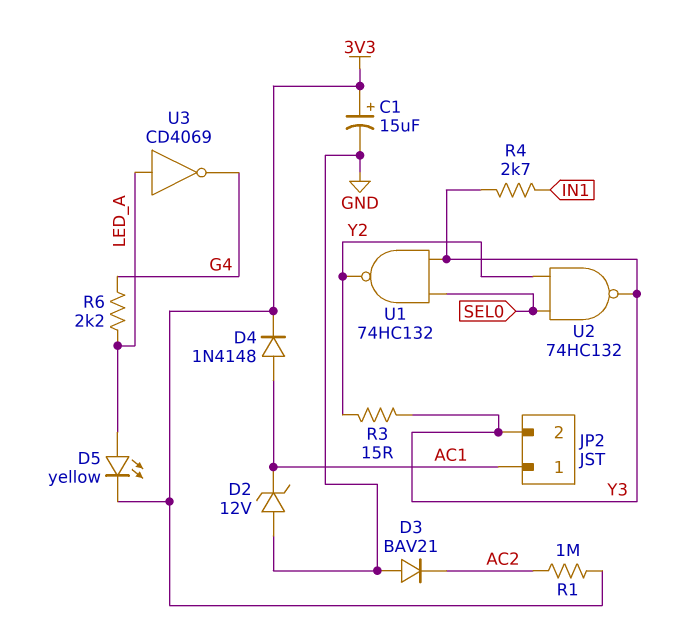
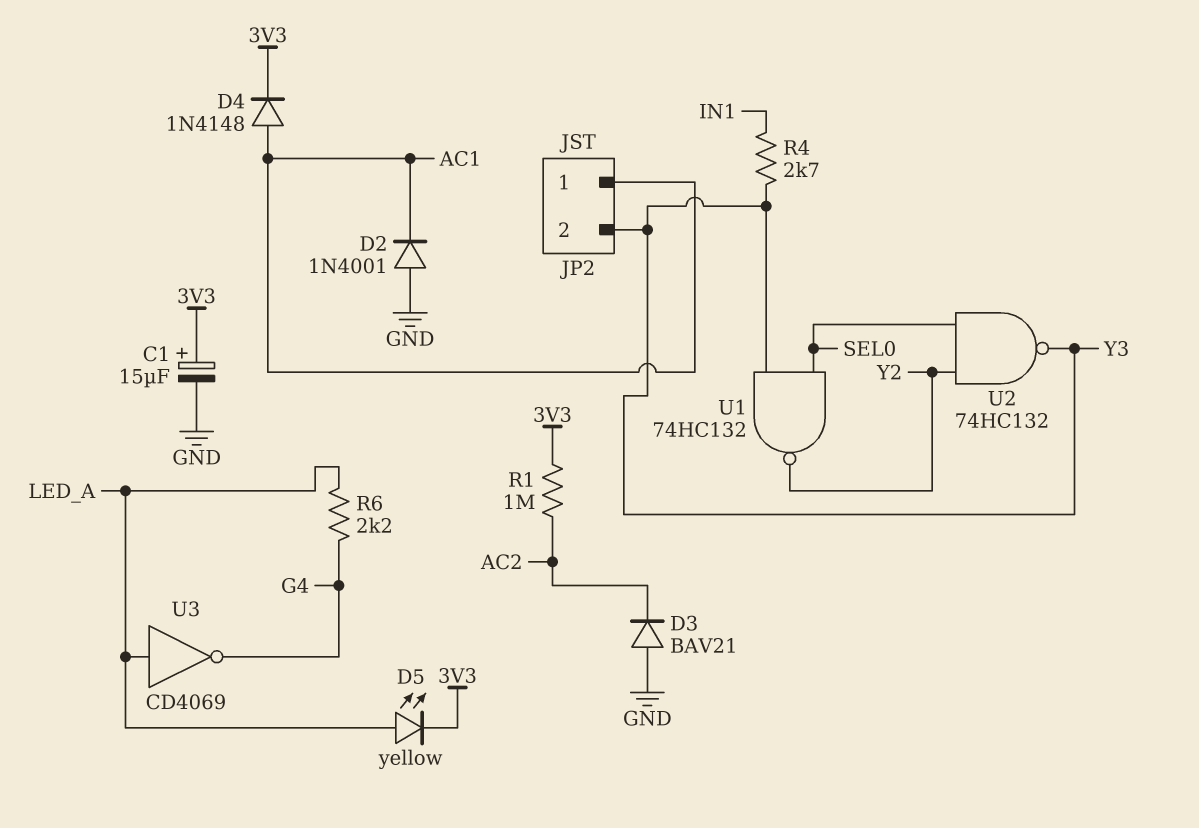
D2: zener 12V (A GND, K AC1) -> diode 1N4001 (A GND, K AC1)
R3: 15 (Y2, Y3) -> none

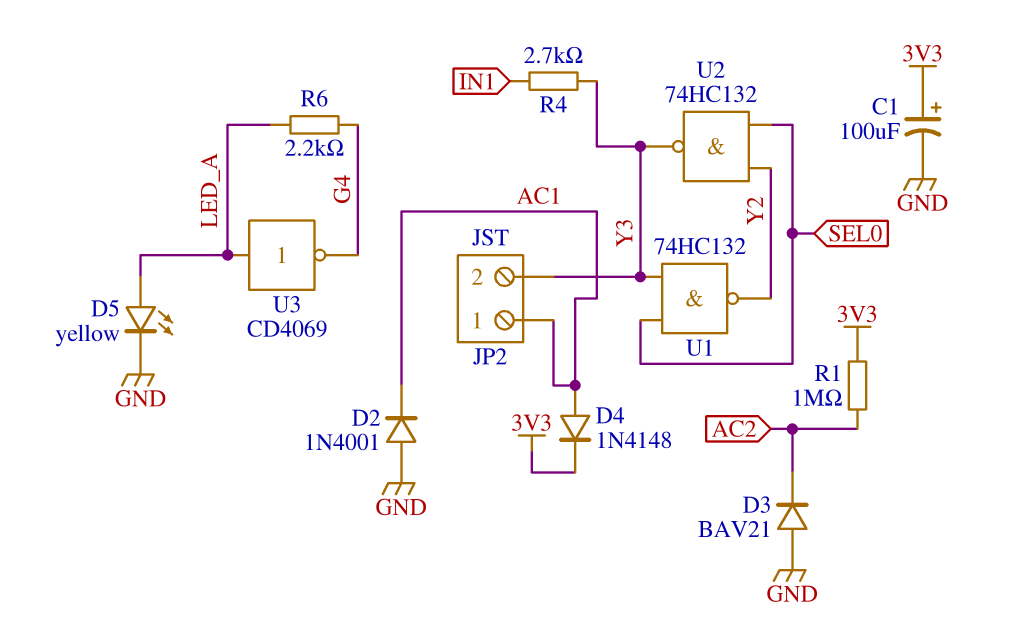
C1: 15uF (plus 3V3, minus GND) -> 100uF (plus 3V3, minus GND)
D5: LED yellow (A LED_A, K 3V3) -> LED yellow (A LED_A, K GND)

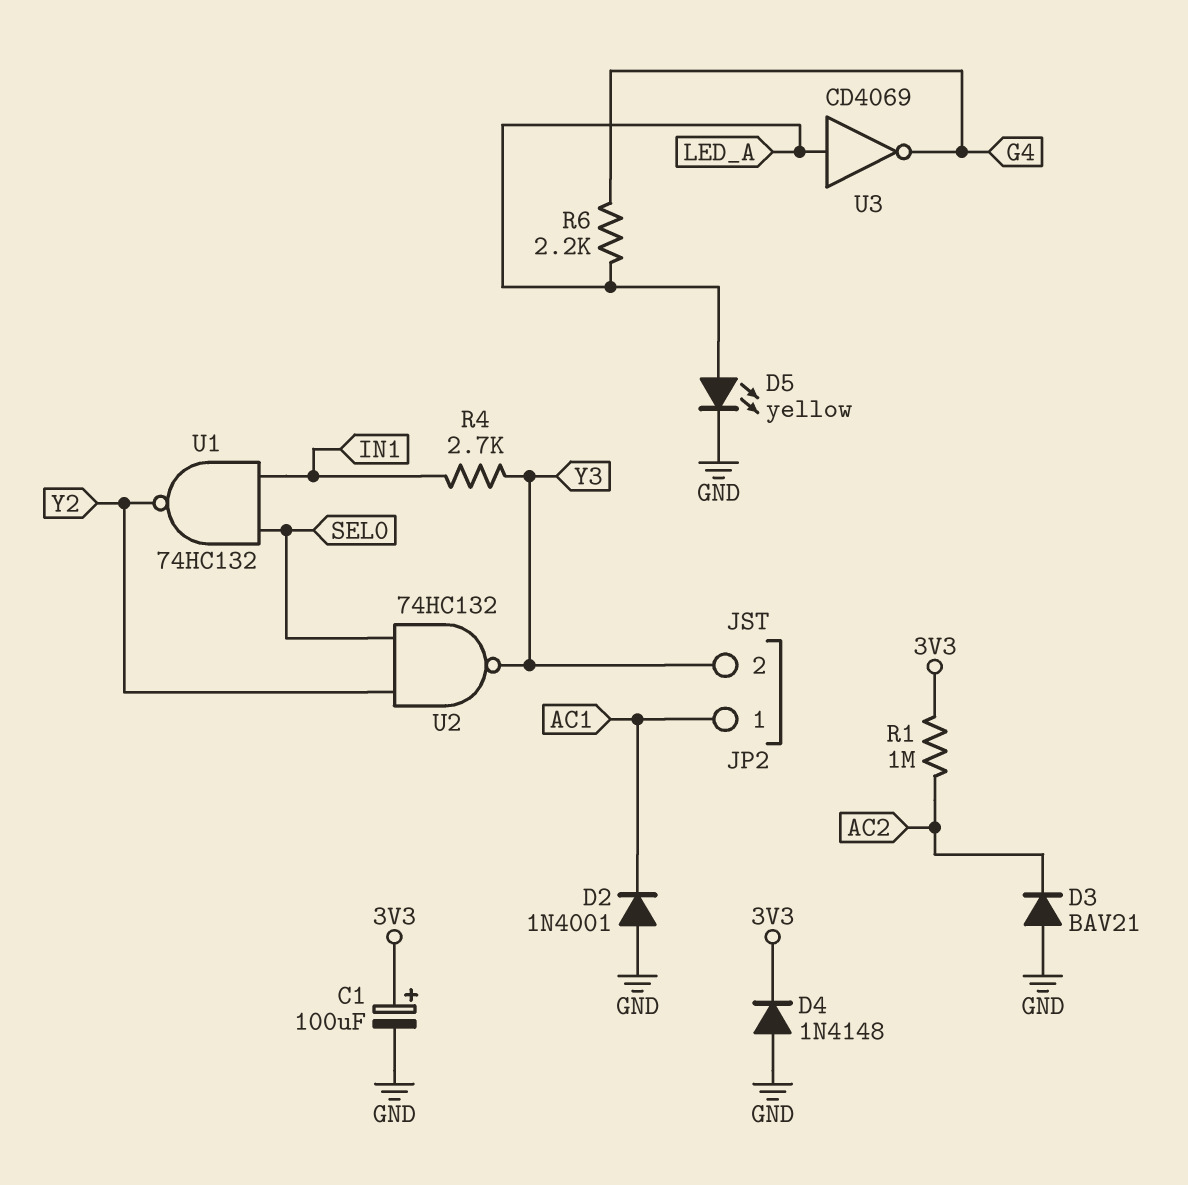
D4: diode 1N4148 (A AC1, K 3V3) -> diode 1N4148 (A GND, K 3V3)
U1: NAND 74HC132 (in SEL0, in Y3, out Y2) -> NAND 74HC132 (in IN1, in SEL0, out Y2)

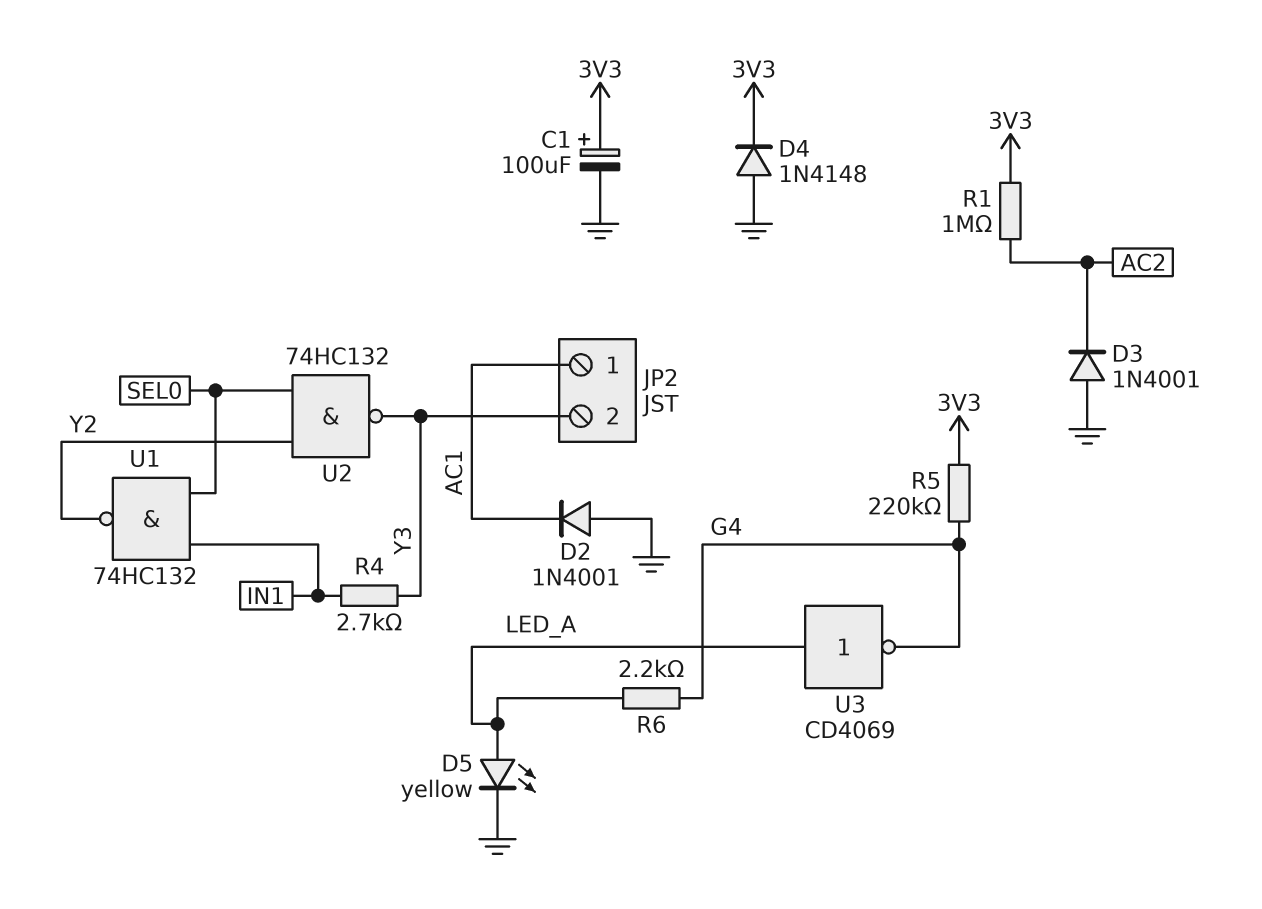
D3: diode BAV21 (A GND, K AC2) -> diode 1N4001 (A GND, K AC2)
R5: none -> 220k (3V3, G4)

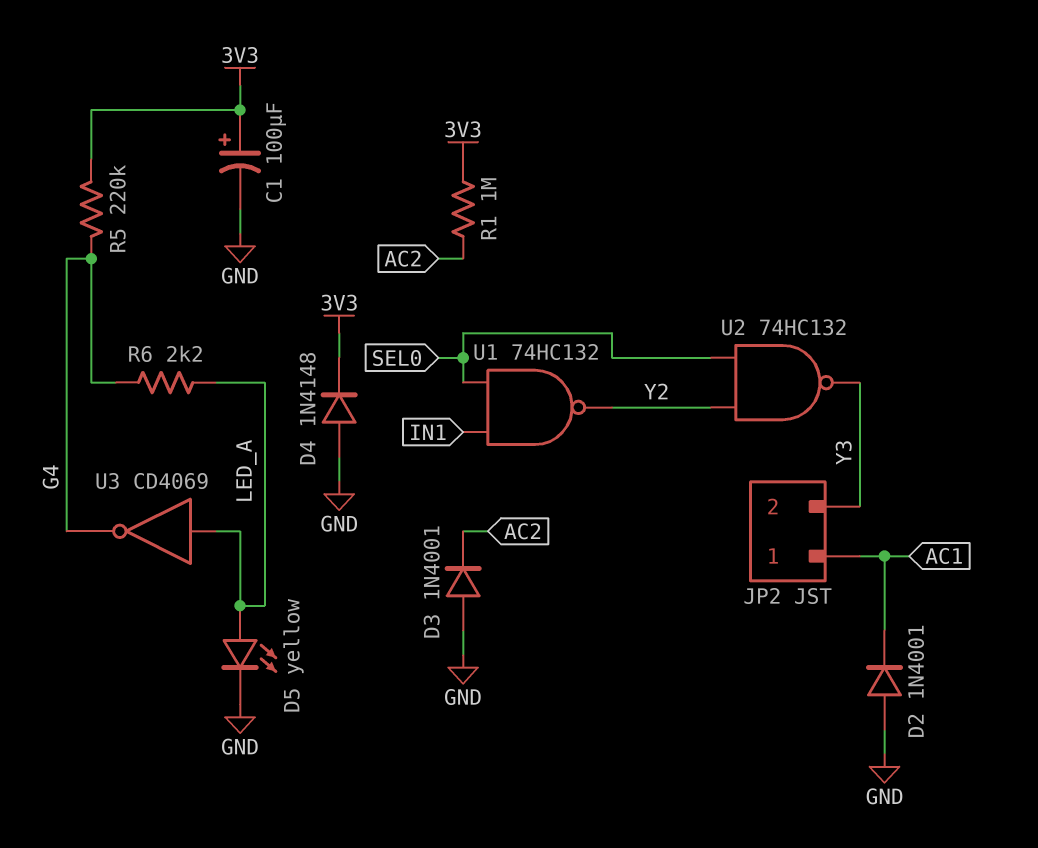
R4: 2.7k (IN1, Y3) -> none

